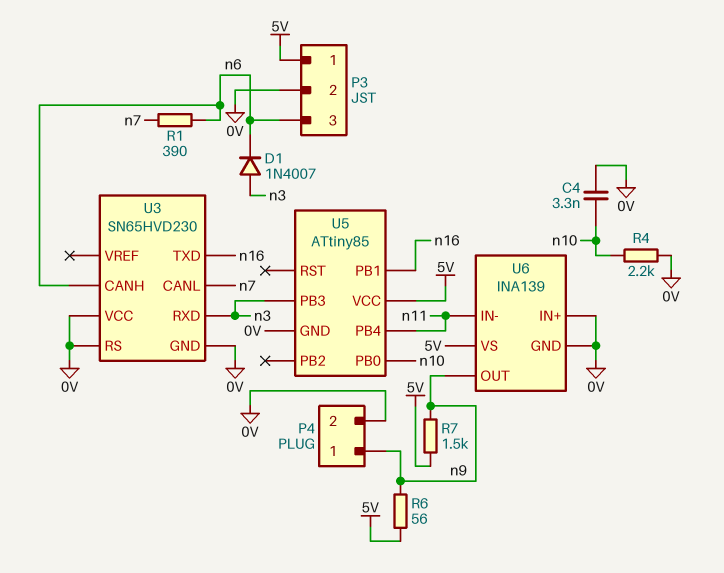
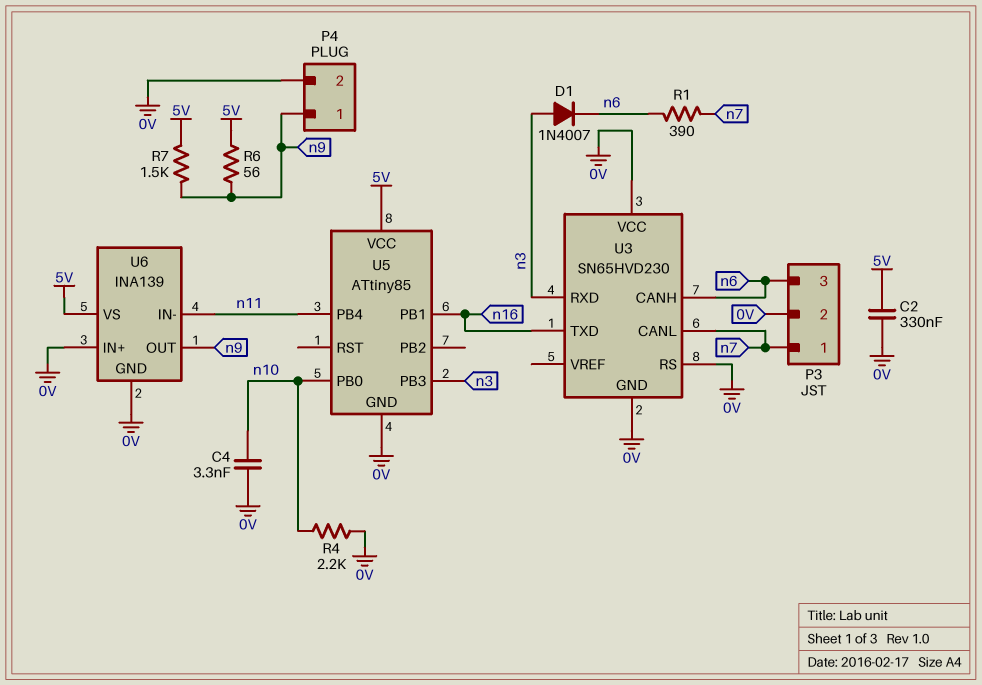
C2: none -> 330nF (0V, 5V)
P3 pin 1: 5V -> n7

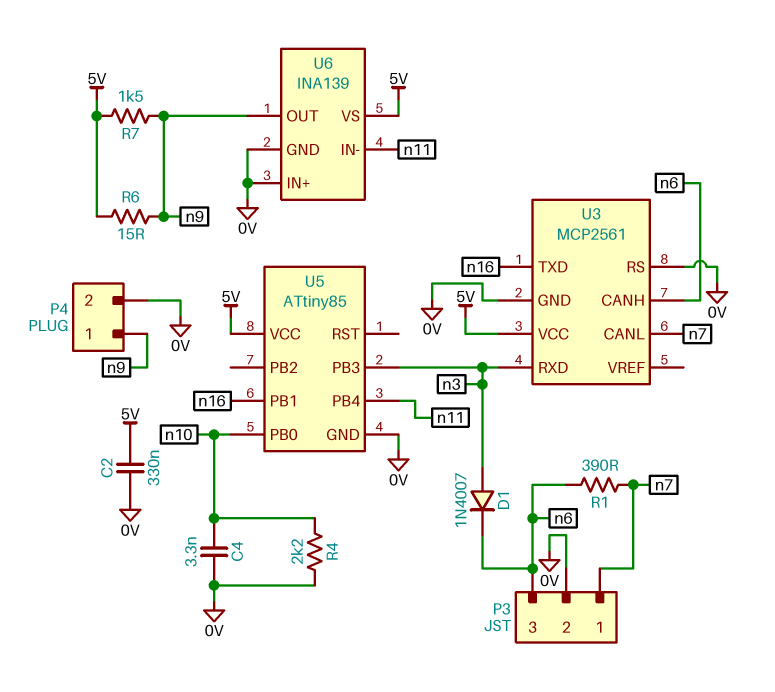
R6: 56 (5V, n9) -> 15 (5V, n9)
U3: SN65HVD230 -> MCP2561
U3 pin VCC: 0V -> 5V

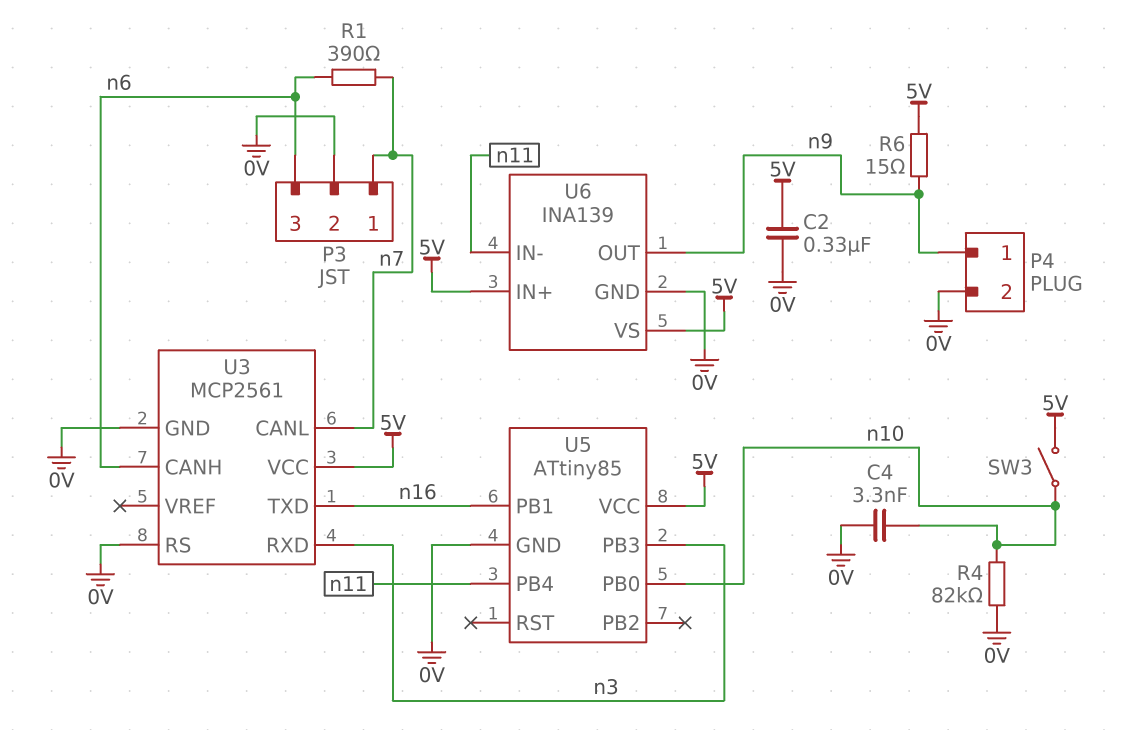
D1: diode 1N4007 (A n3, K n6) -> none
R4: 2.2k (0V, n10) -> 82k (0V, n10)
R7: 1.5k (5V, n9) -> none
SW3: none -> switch (5V, n10)
U6 pin IN+: 0V -> 5V

